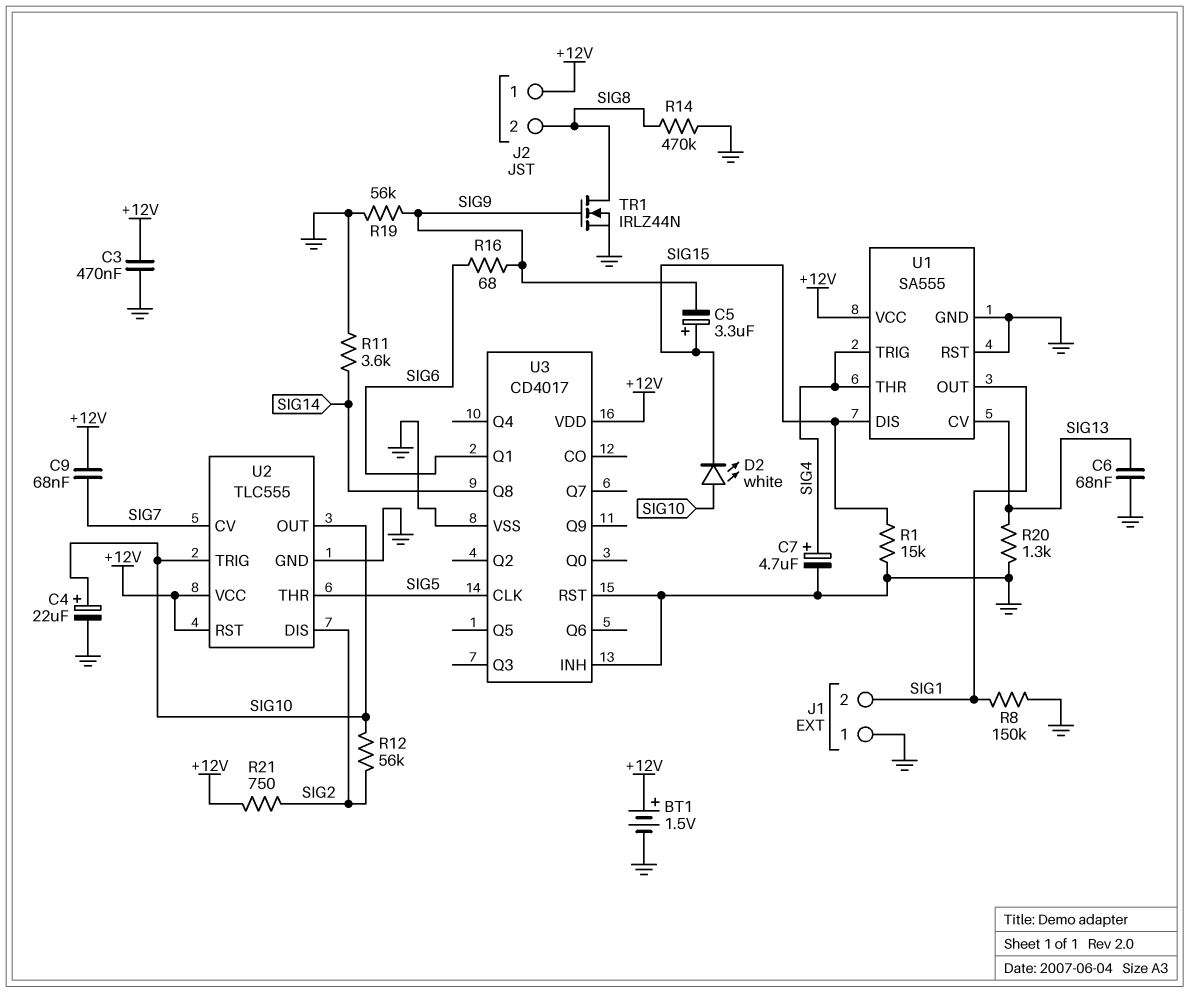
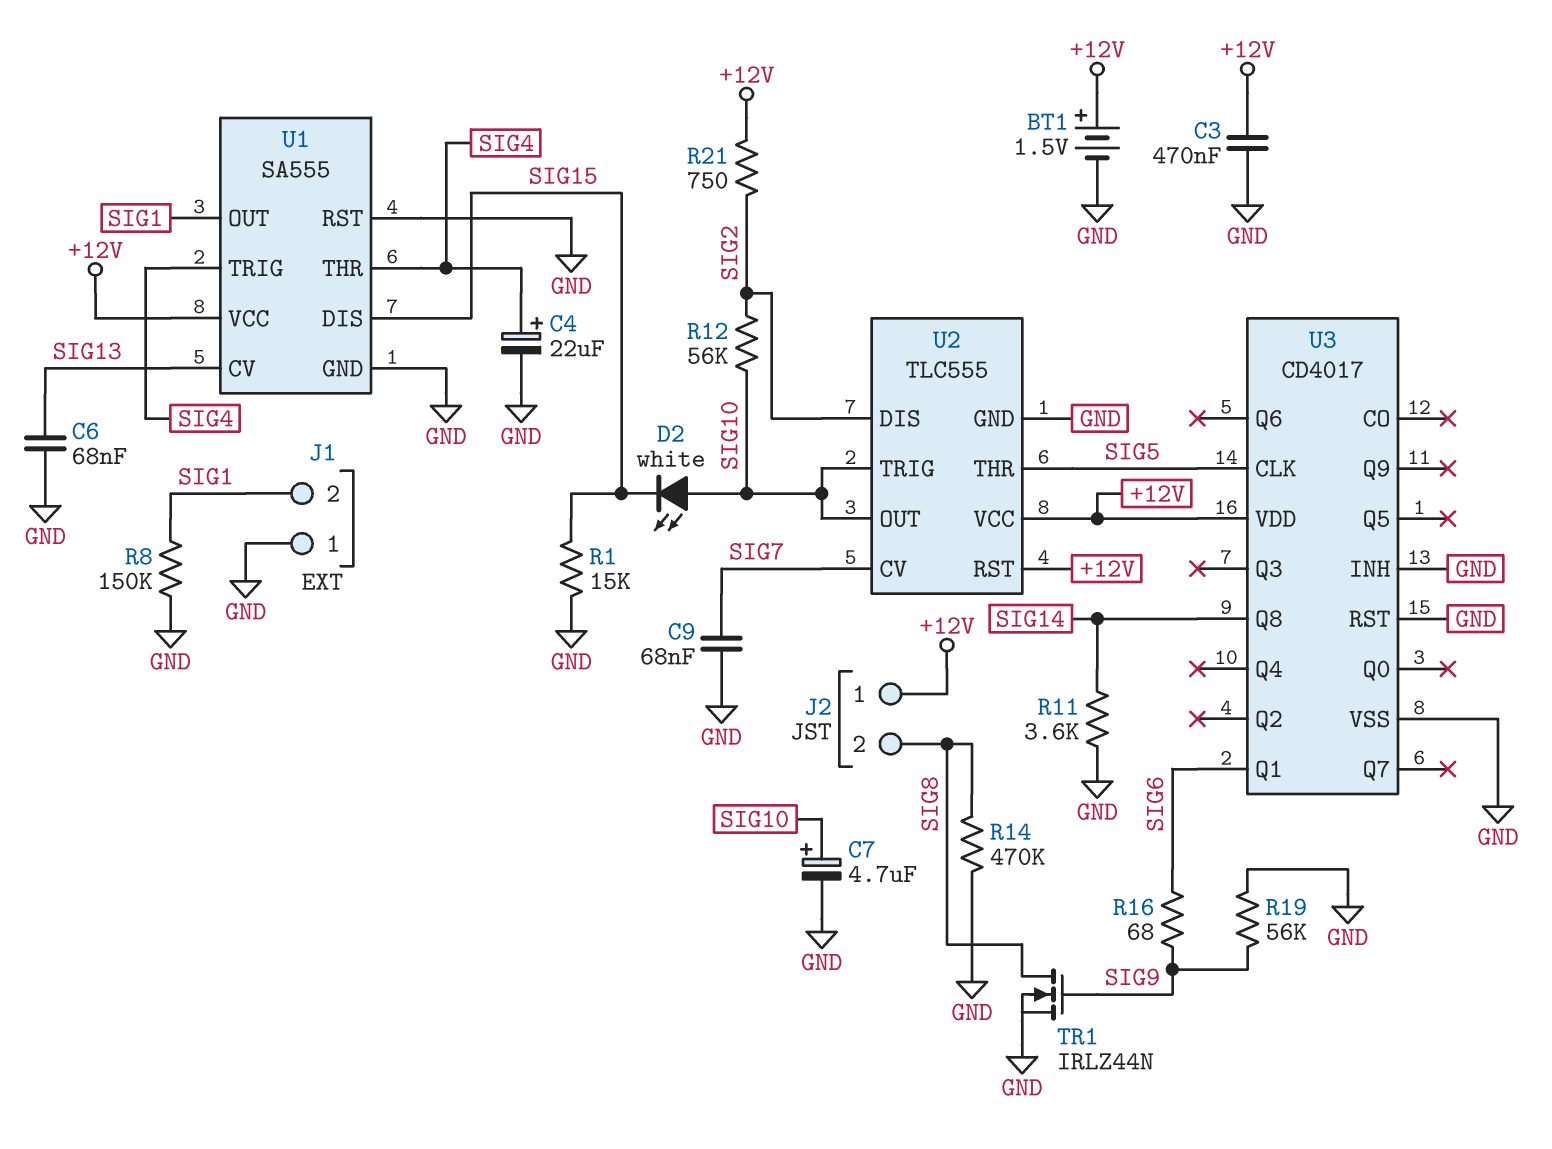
C4: 22uF (plus SIG10, minus GND) -> 22uF (plus SIG4, minus GND)
C5: 3.3uF (plus SIG15, minus SIG9) -> none
C7: 4.7uF (plus SIG4, minus GND) -> 4.7uF (plus SIG10, minus GND)
C9: 68nF (+12V, SIG7) -> 68nF (GND, SIG7)
R20: 1.3k (GND, SIG13) -> none

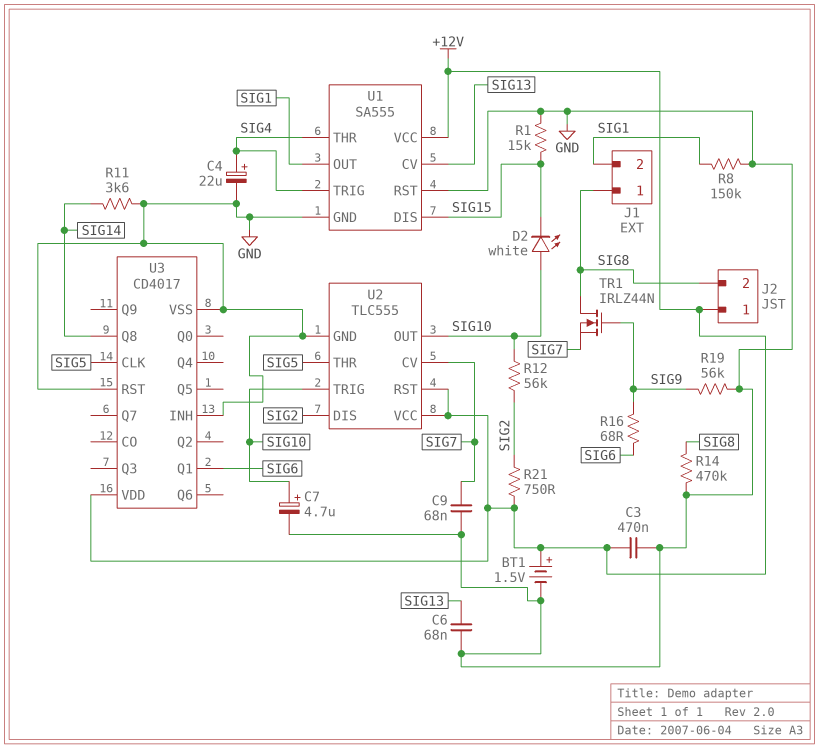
J1 pin 1: GND -> SIG8
TR1: NMOS IRLZ44N (G SIG9, D SIG8, S GND) -> NMOS IRLZ44N (G SIG9, D SIG8, S SIG7)

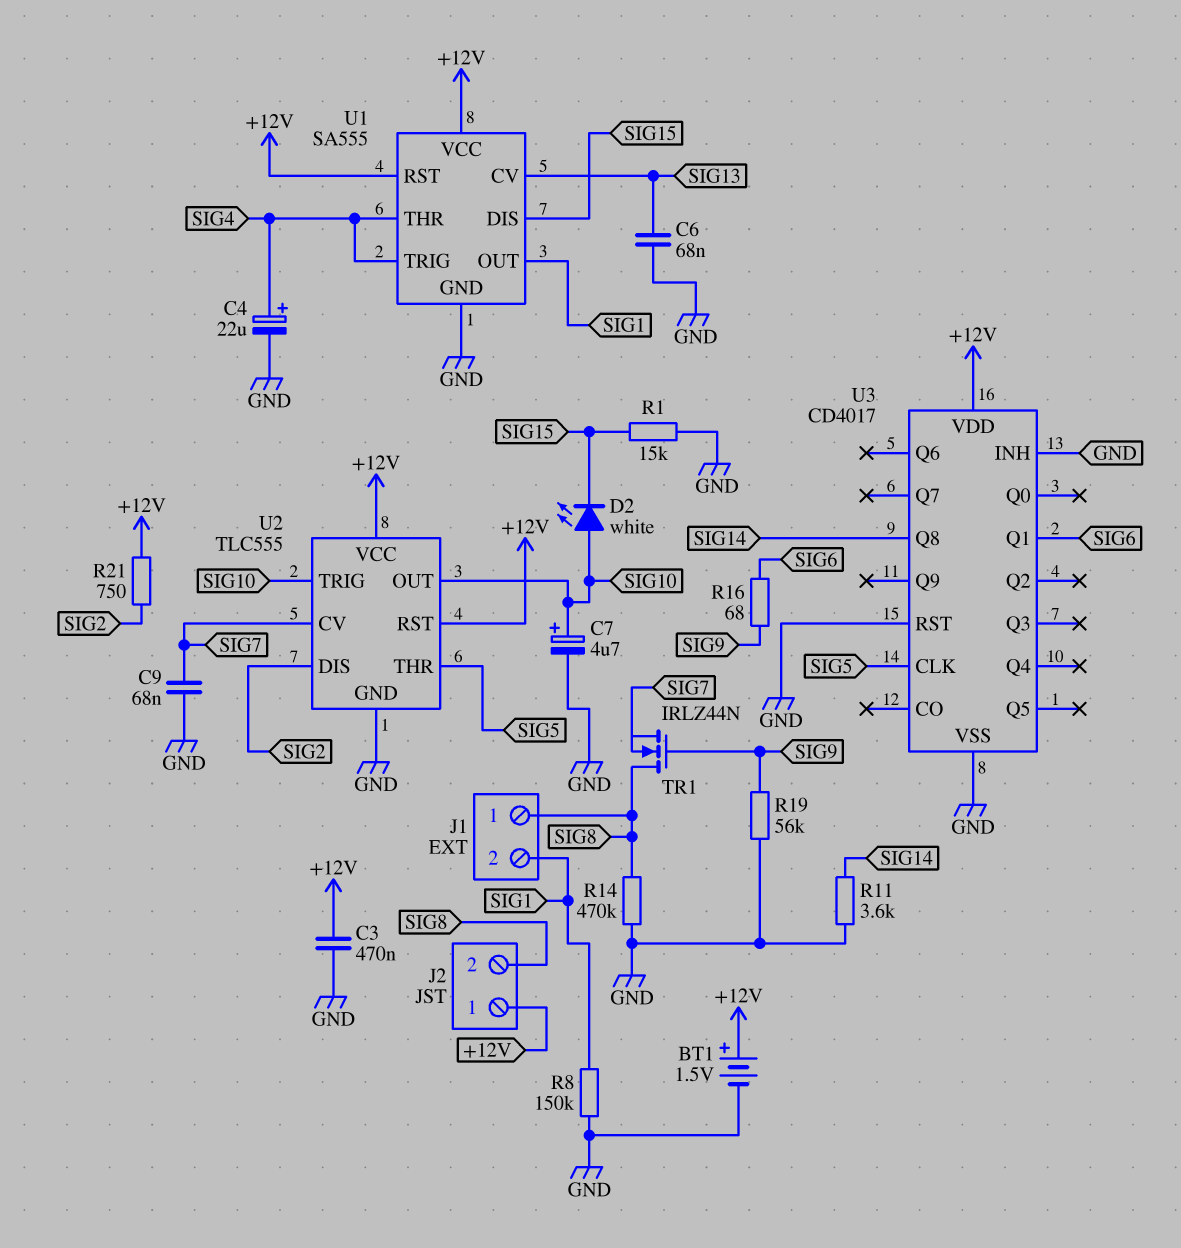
R12: 56k (SIG2, SIG10) -> none
U1 pin RST: GND -> +12V

